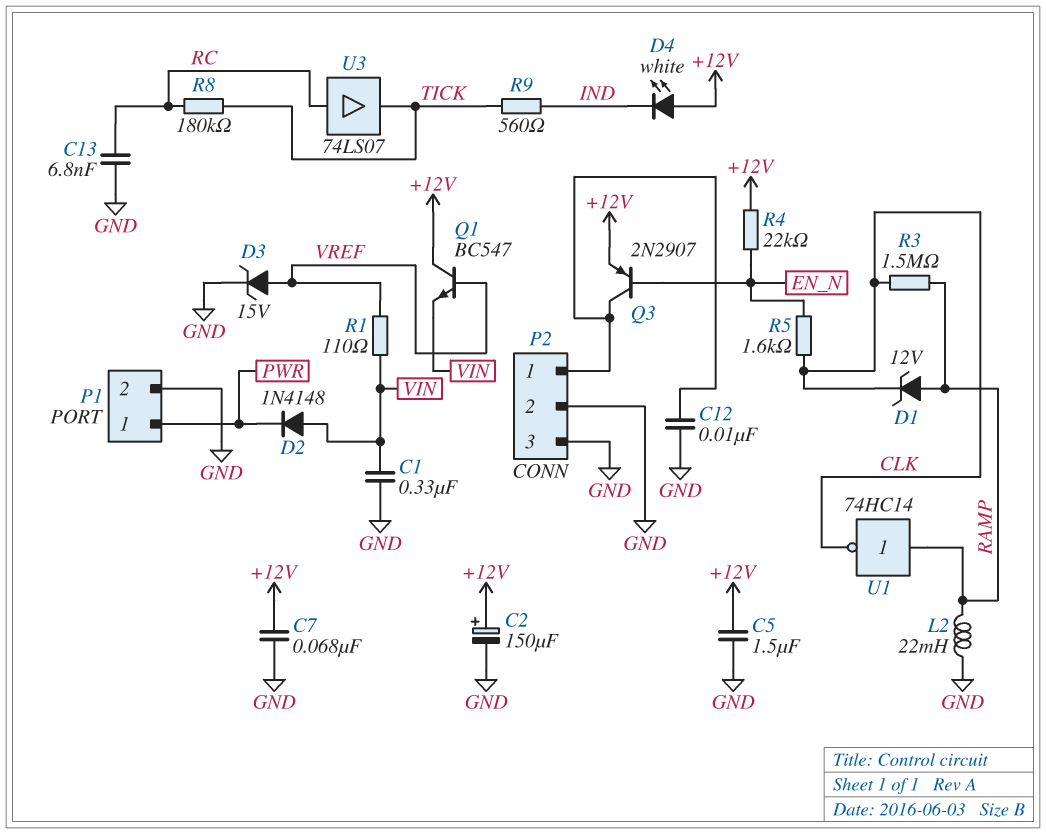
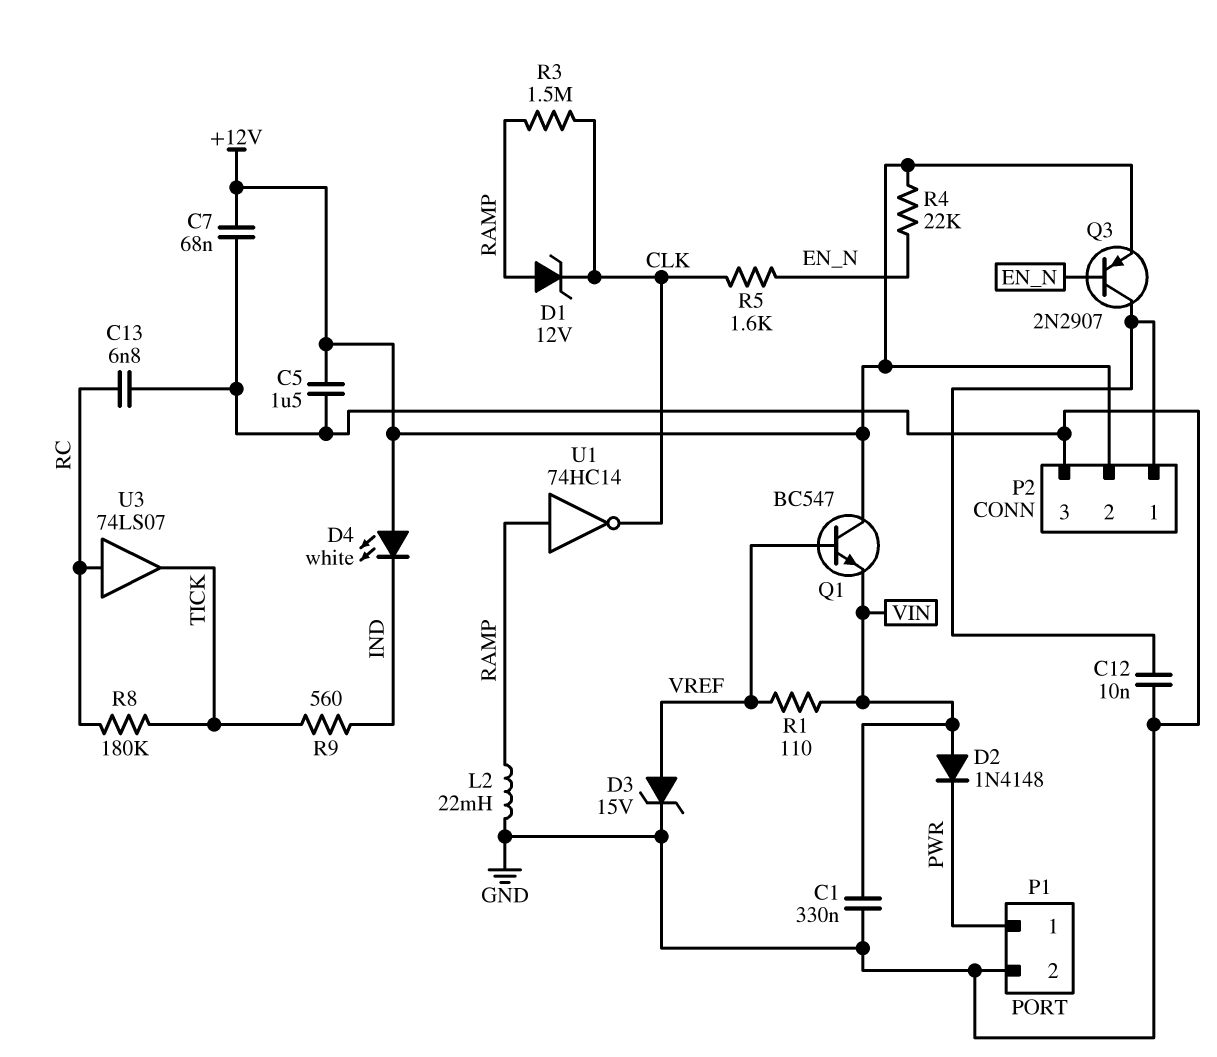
C2: 150uF (plus +12V, minus GND) -> none
P2 pin 2: GND -> +12V

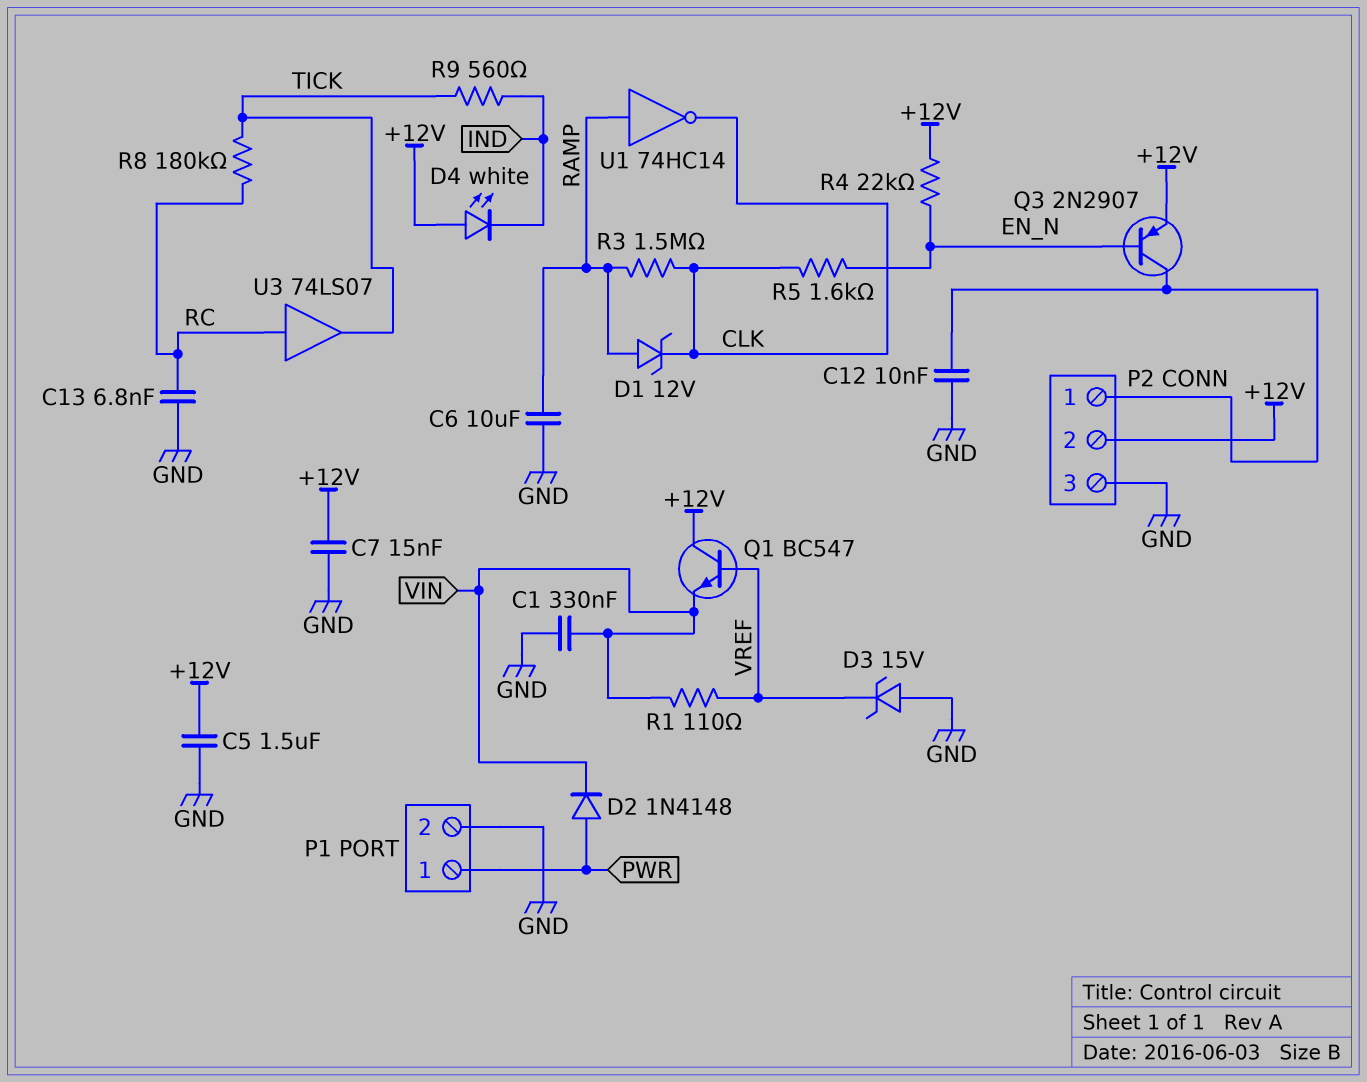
C6: none -> 10uF (GND, RAMP)
C7: 68nF (+12V, GND) -> 15nF (+12V, GND)
D2: diode 1N4148 (A VIN, K PWR) -> diode 1N4148 (A PWR, K VIN)
D3: zener 15V (A VREF, K GND) -> zener 15V (A GND, K VREF)
L2: 22mH (GND, RAMP) -> none

